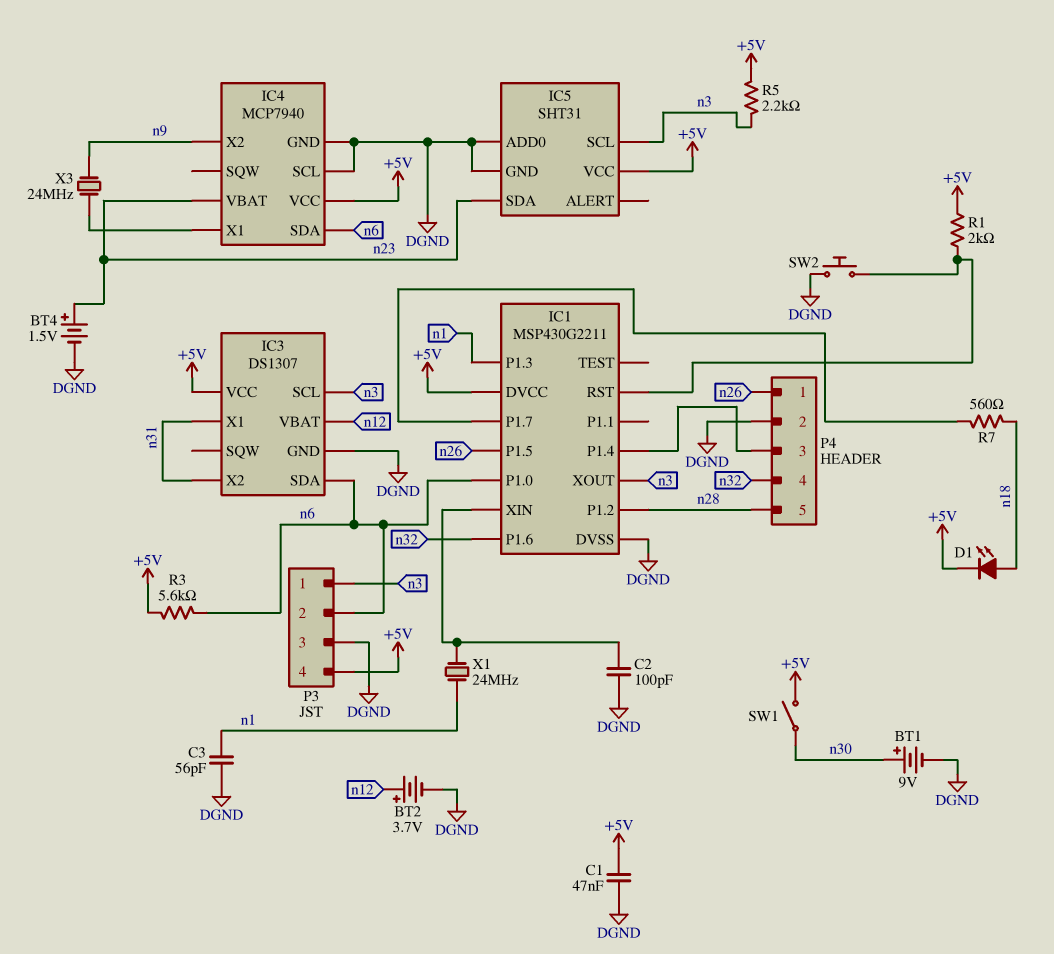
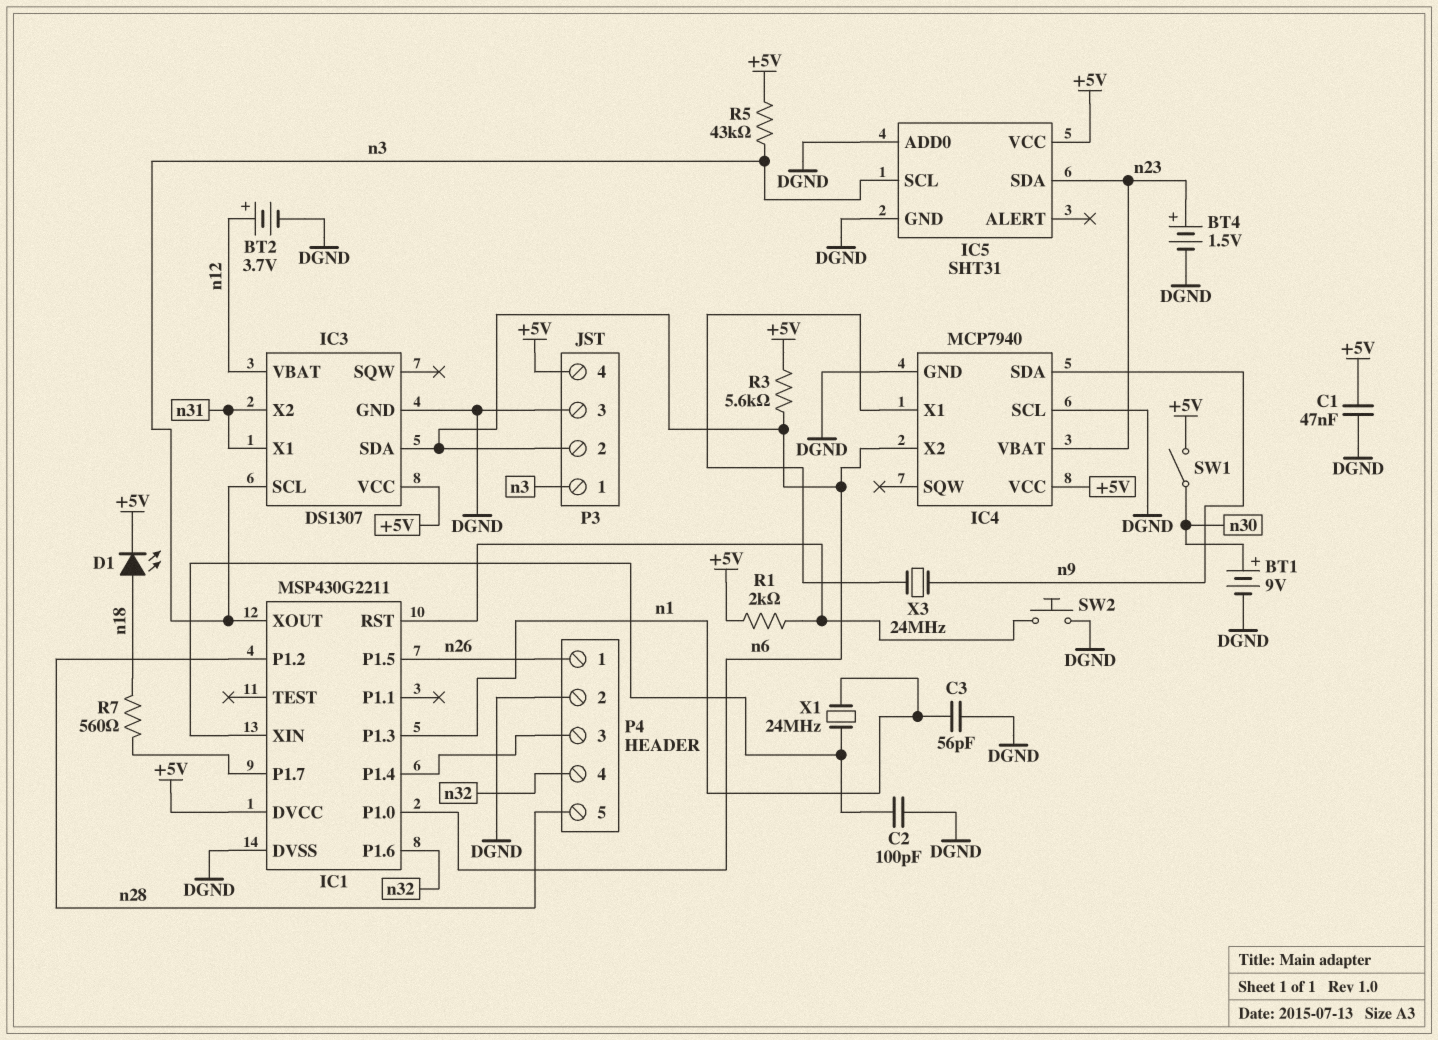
IC4 pin SDA: n6 -> n9
IC4 pin X2: n9 -> n6
R5: 2.2k (+5V, n3) -> 43k (+5V, n3)

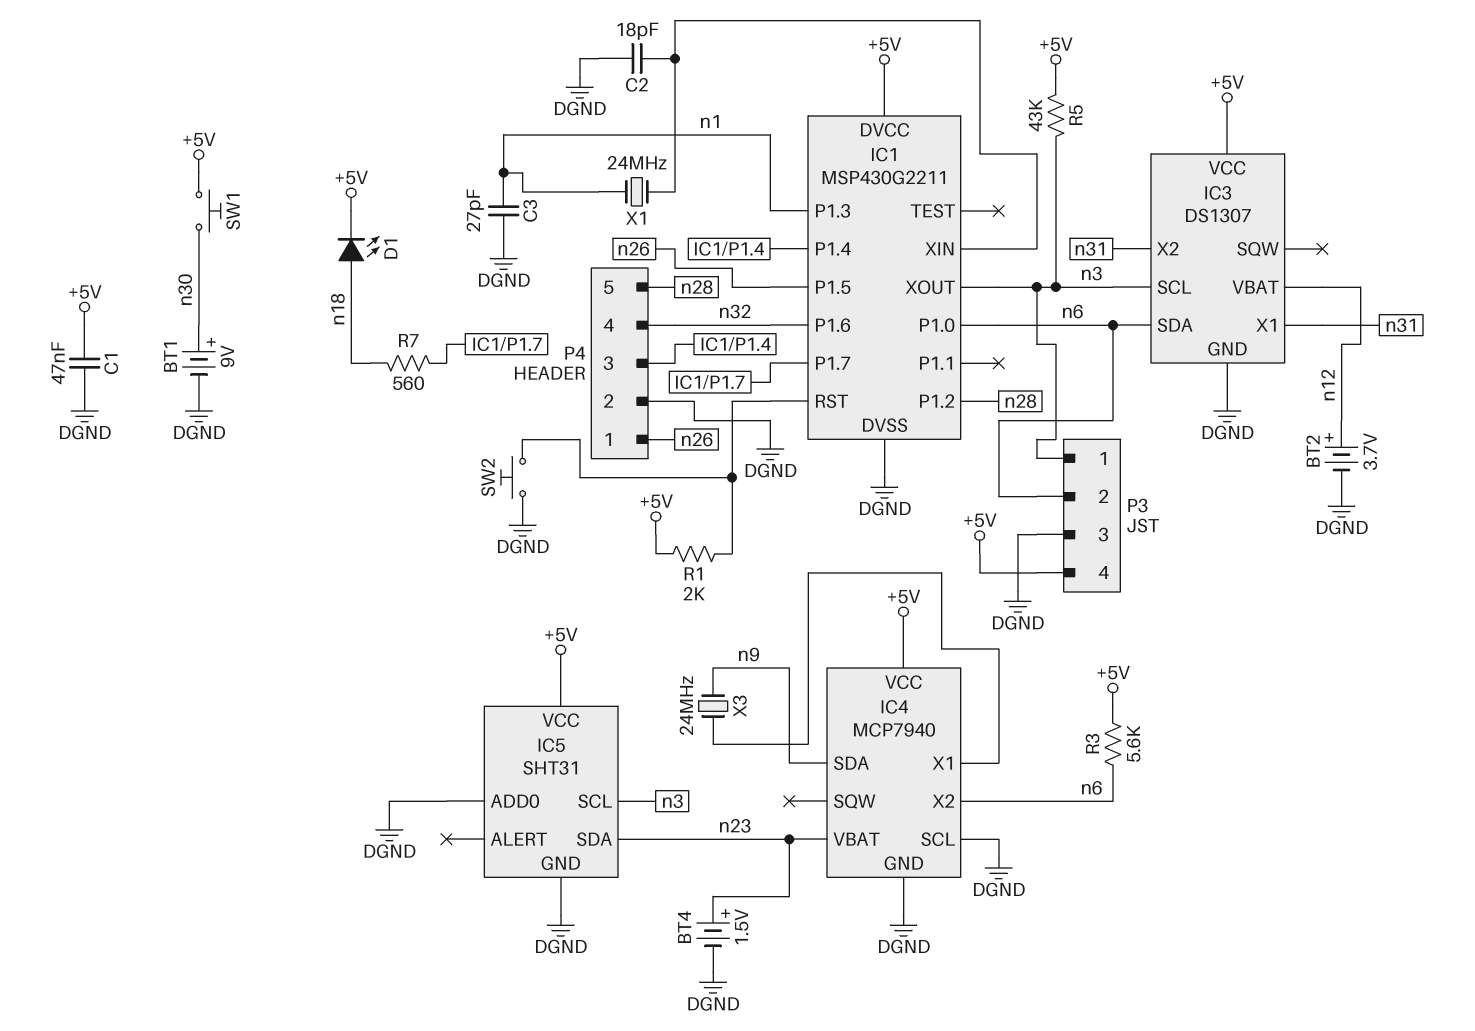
C2: 100pF (DGND, IC1/XIN) -> 18pF (DGND, IC1/XIN)
C3: 56pF (DGND, n1) -> 27pF (DGND, n1)
SW1: switch (+5V, n30) -> button (+5V, n30)

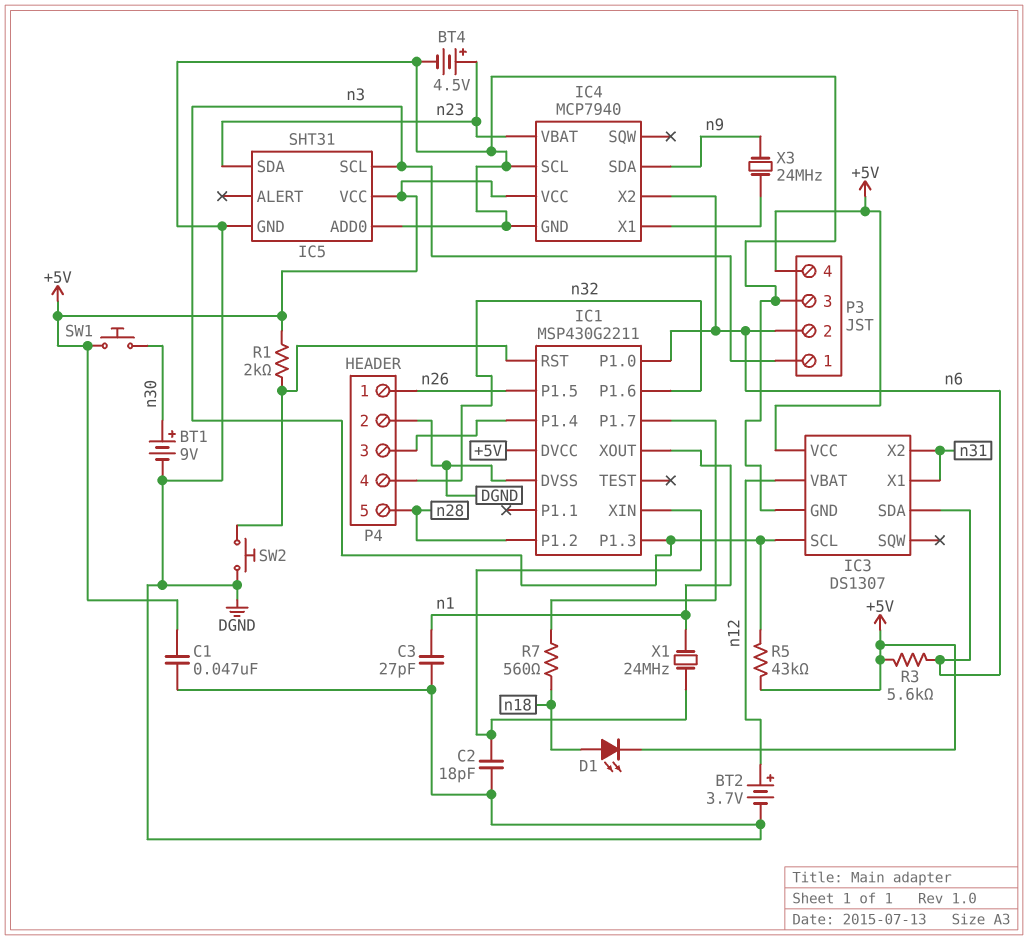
BT4: 1.5V (plus n23, minus DGND) -> 4.5V (plus n23, minus DGND)
IC1 pin P1.3: n1 -> n3
IC1 pin XOUT: n3 -> n1

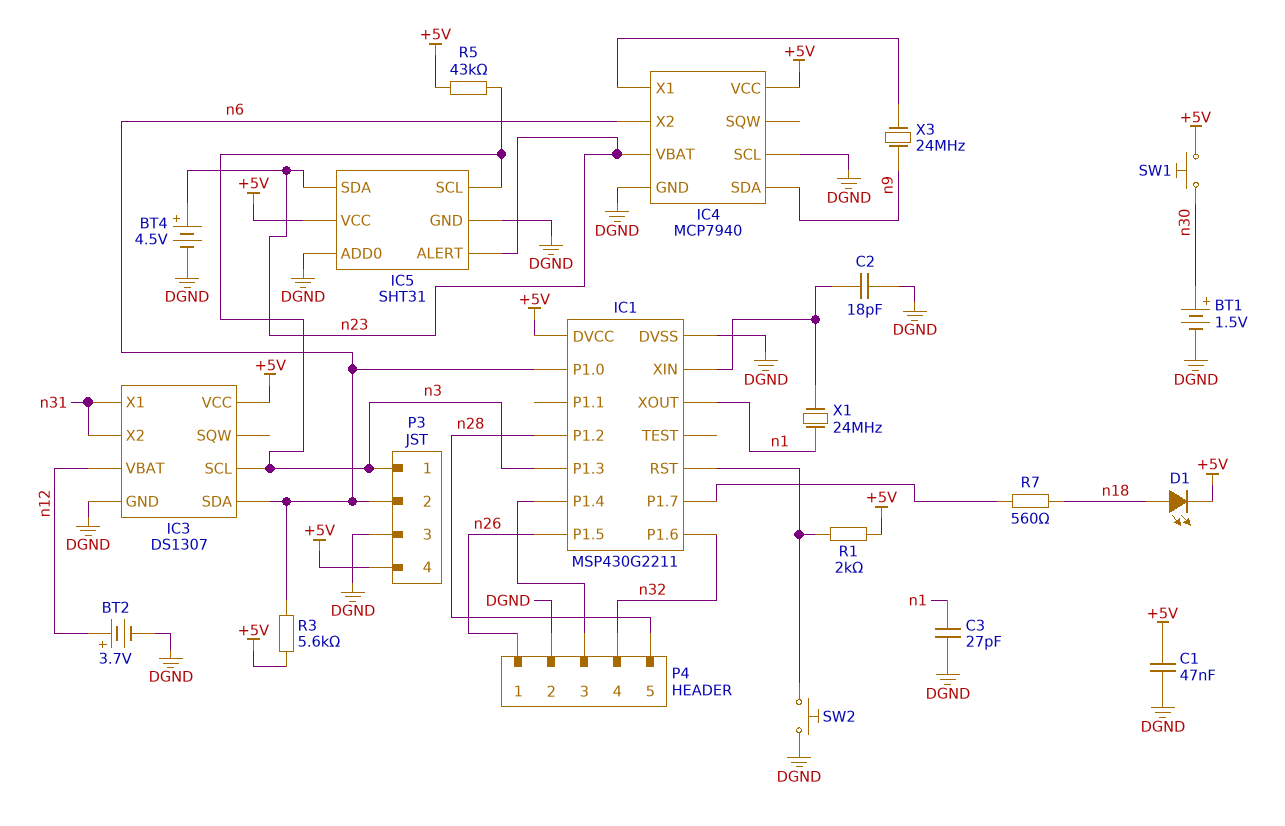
BT1: 9V (plus n30, minus DGND) -> 1.5V (plus n30, minus DGND)
IC5 pin ALERT: none -> n23

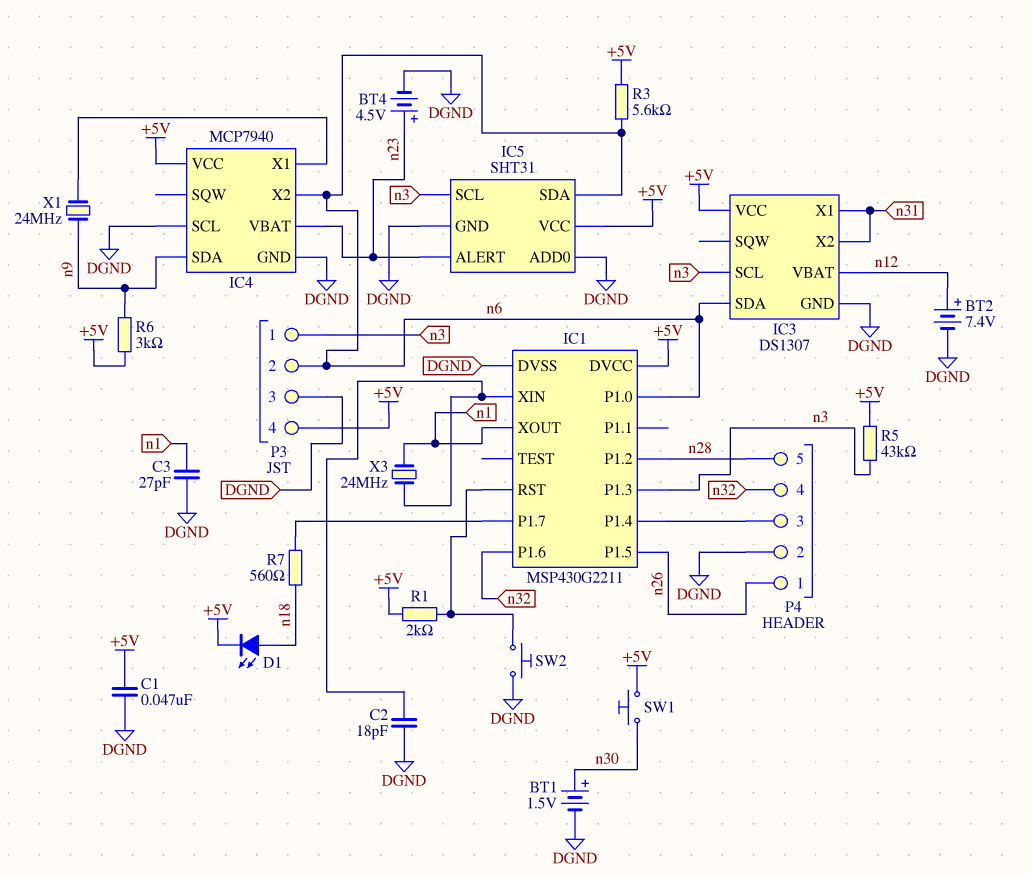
BT2: 3.7V (plus n12, minus DGND) -> 7.4V (plus n12, minus DGND)
IC5 pin SDA: n23 -> n6
R6: none -> 3k (+5V, n9)
X1: 24MHz (IC1/XIN, n1) -> 24MHz (IC4/X1, n9)
X3: 24MHz (IC4/X1, n9) -> 24MHz (IC1/XIN, n1)

